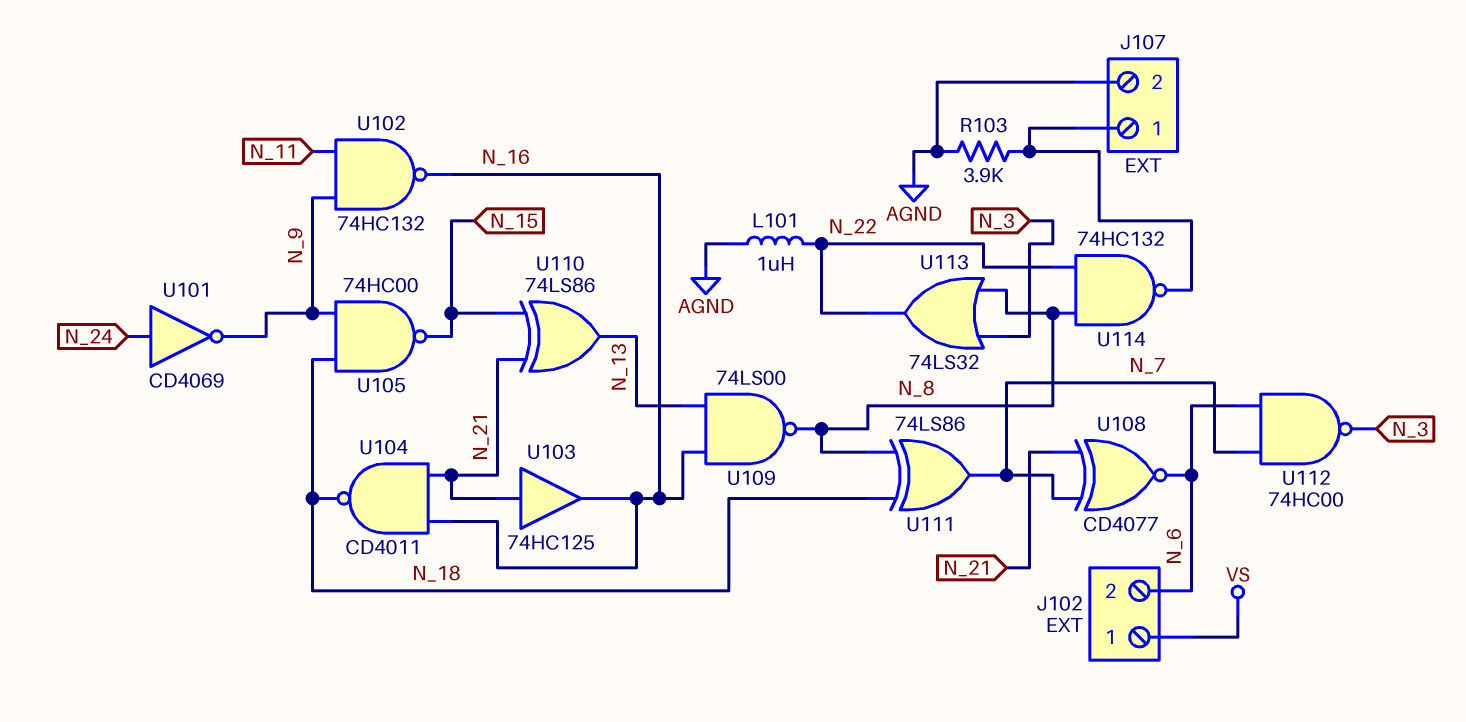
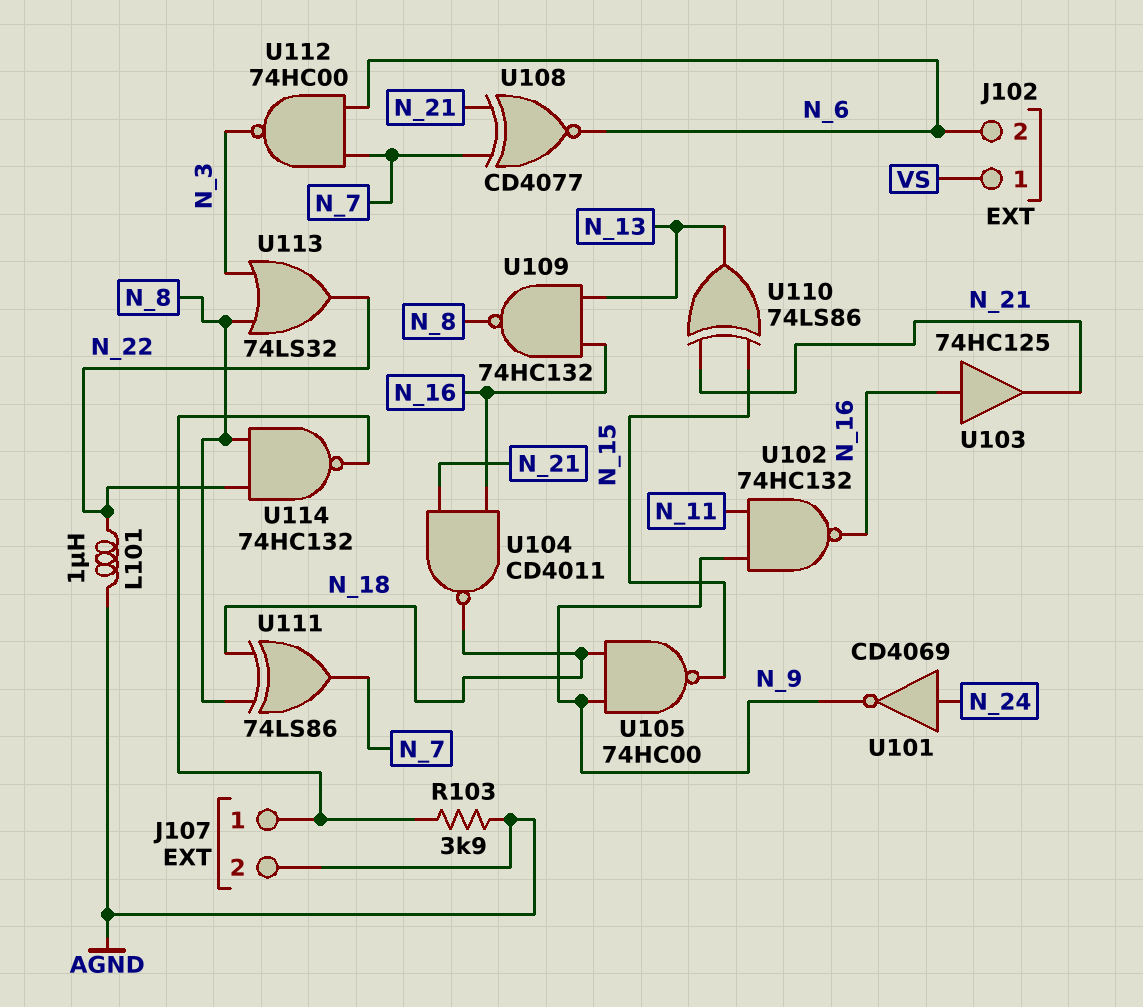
U103: buffer 74HC125 (in N_21, out N_16) -> buffer 74HC125 (in N_16, out N_21)
U109: NAND 74LS00 (in N_13, in N_16, out N_8) -> NAND 74HC132 (in N_13, in N_16, out N_8)

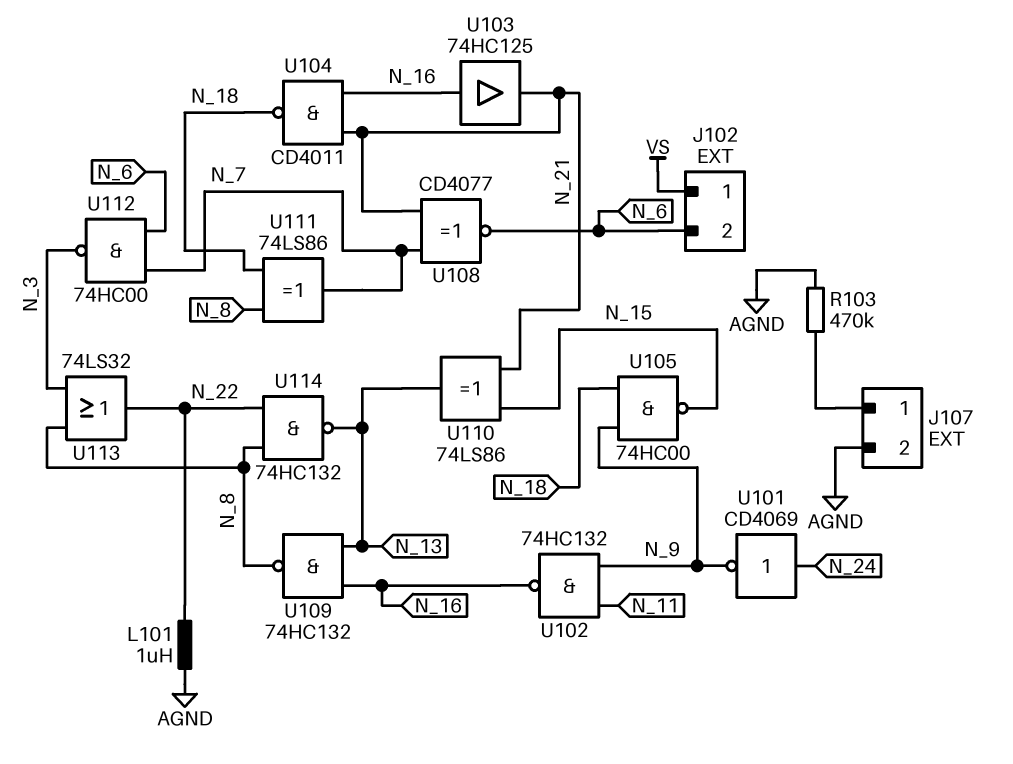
R103: 3.9k (AGND, J107/1) -> 470k (AGND, J107/1)
U114: NAND 74HC132 (in N_8, in N_22, out J107/1) -> NAND 74HC132 (in N_8, in N_22, out N_13)

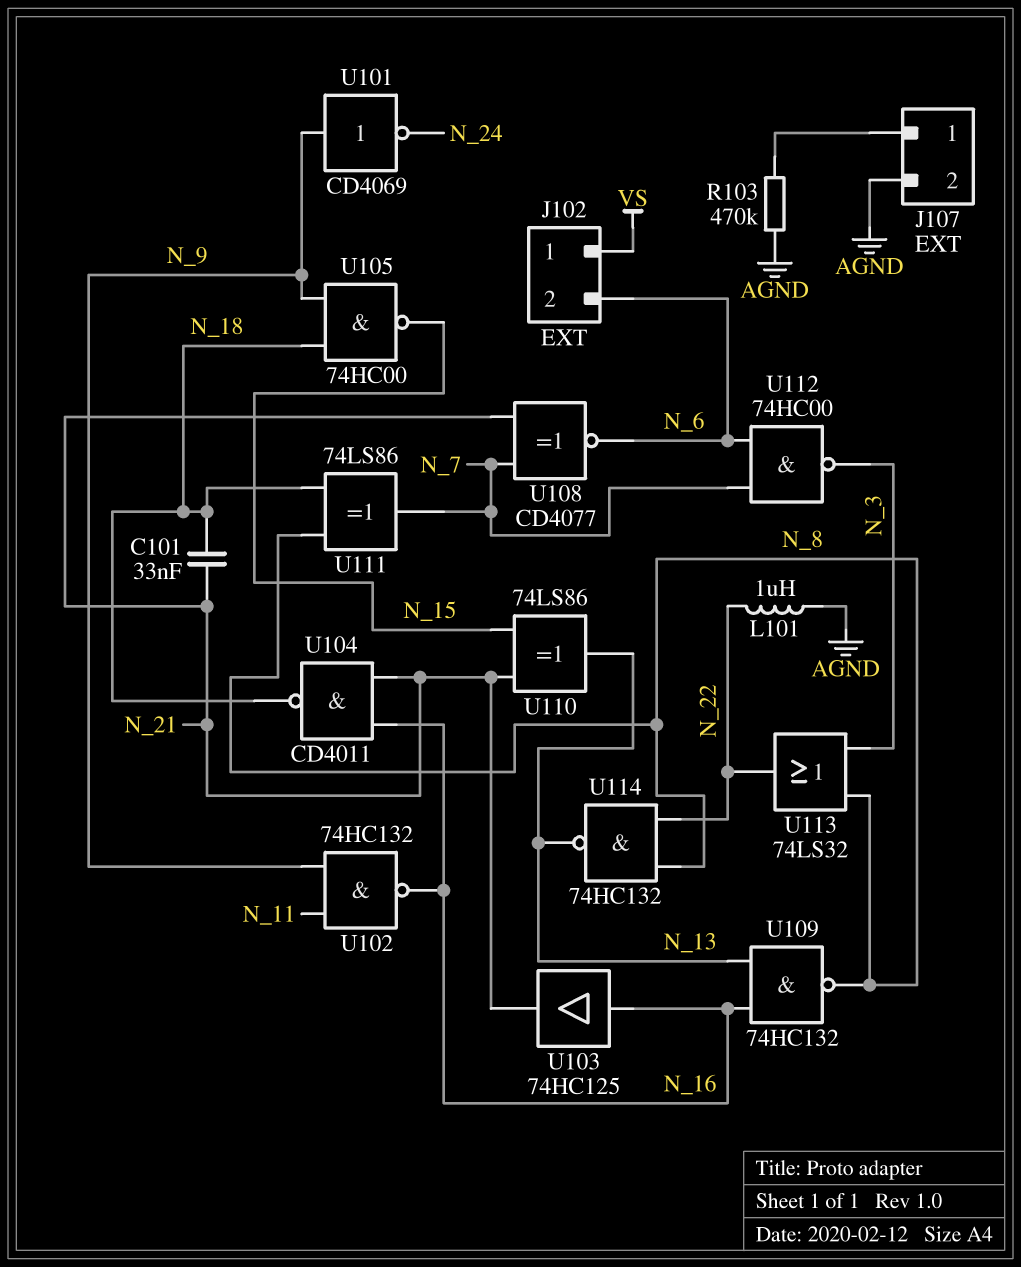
C101: none -> 33nF (N_18, N_21)
U101: NOT CD4069 (in N_24, out N_9) -> NOT CD4069 (in N_9, out N_24)

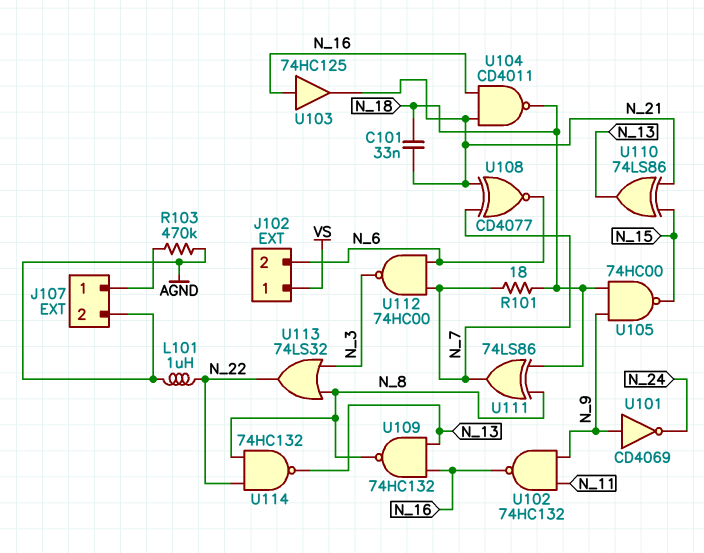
R101: none -> 18 (N_7, N_18)

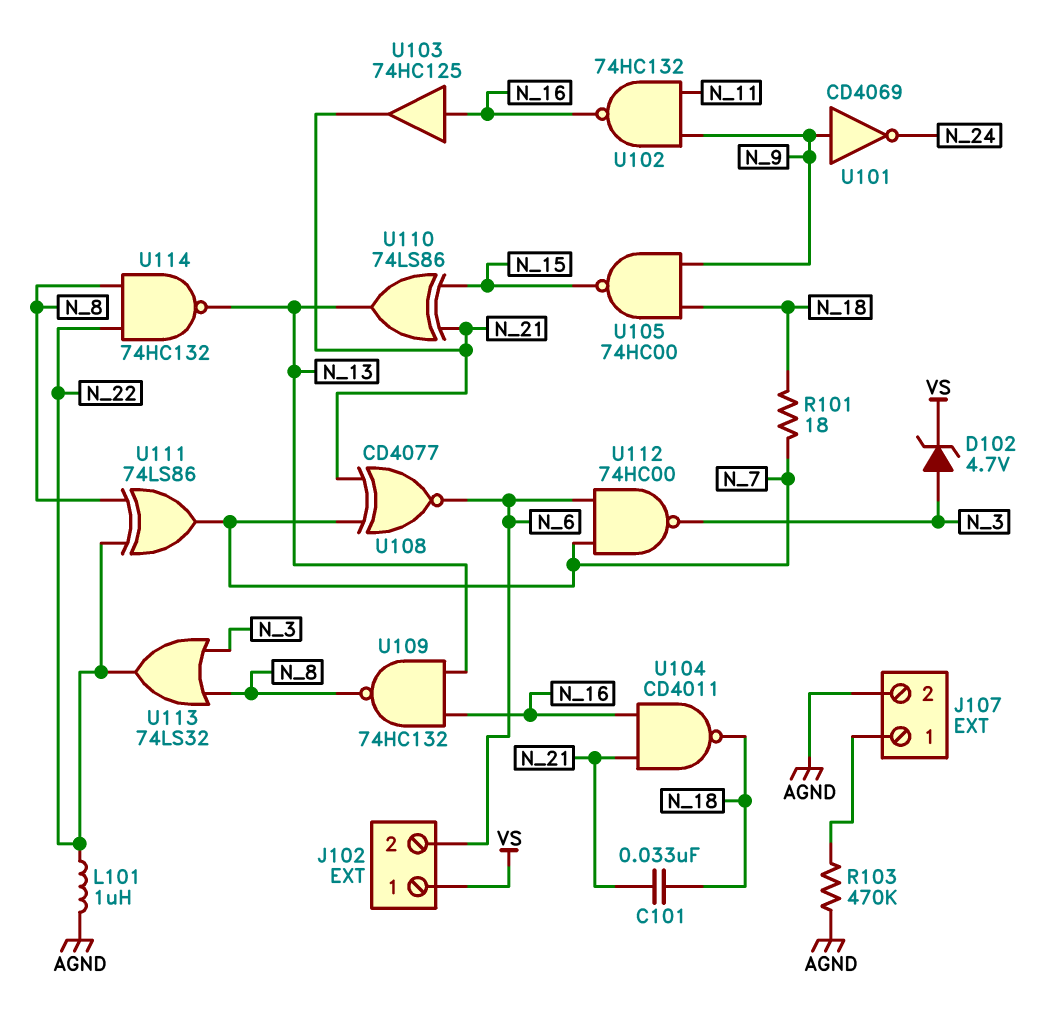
D102: none -> zener 4.7V (A N_3, K VS)
U111: XOR 74LS86 (in N_8, in N_18, out N_7) -> XOR 74LS86 (in N_8, in N_22, out N_7)

